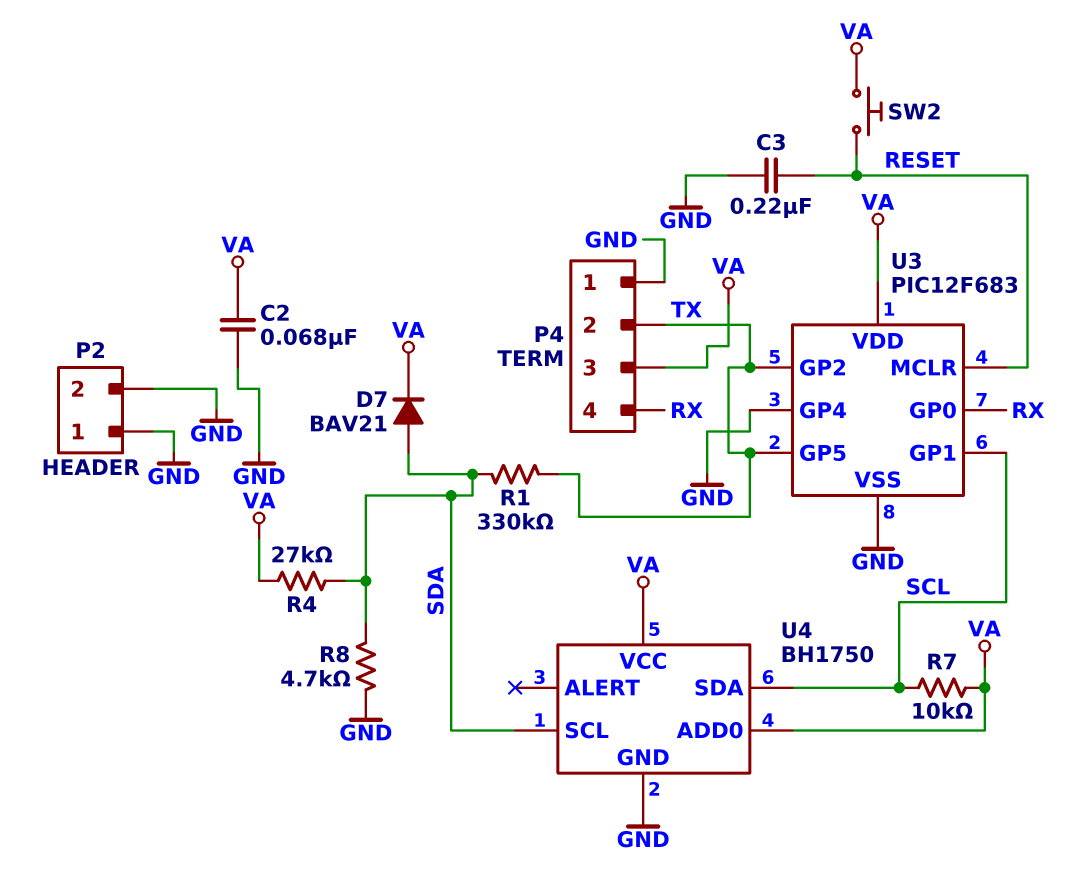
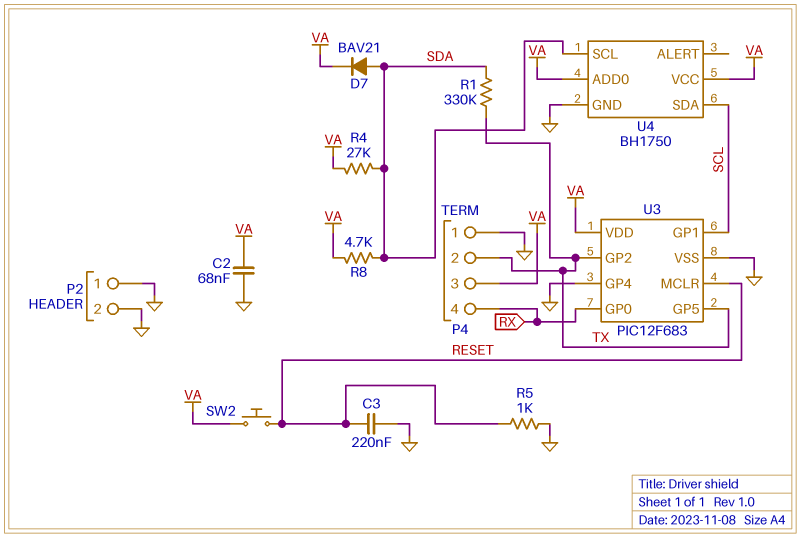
R5: none -> 1k (GND, RESET)
R7: 10k (SCL, VA) -> none
R8: 4.7k (GND, SDA) -> 4.7k (SDA, VA)

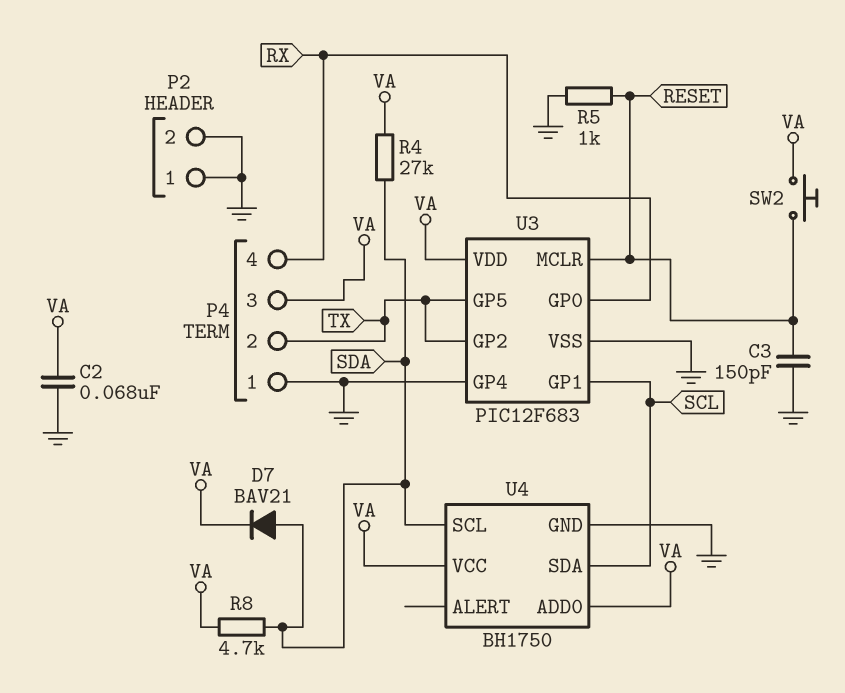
C3: 220nF (GND, RESET) -> 150pF (GND, RESET)
R1: 330k (SDA, TX) -> none

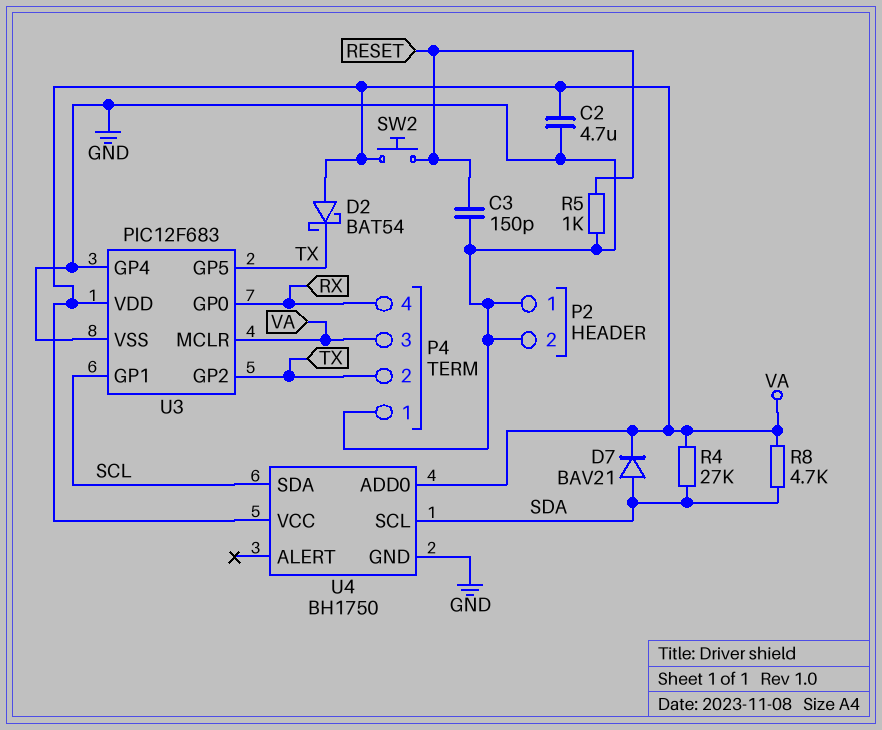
C2: 68nF (GND, VA) -> 4.7uF (GND, VA)
D2: none -> schottky BAT54 (A VA, K TX)
U3 pin MCLR: RESET -> VA

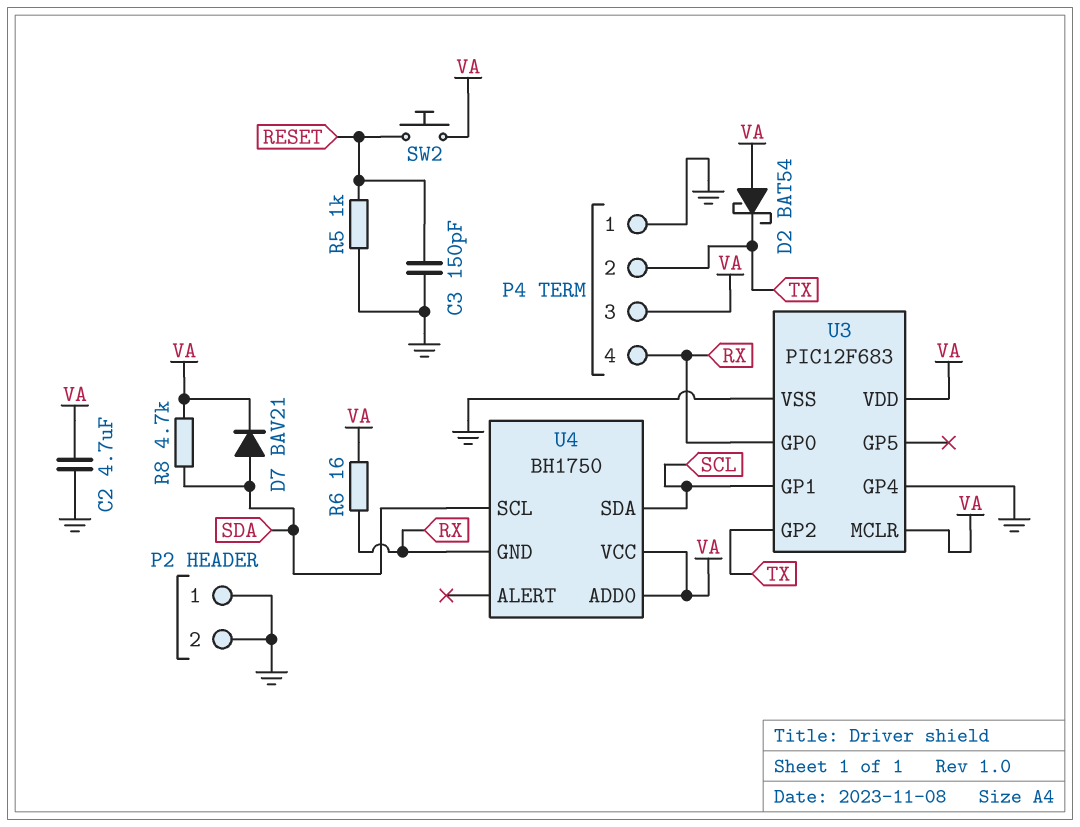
R4: 27k (SDA, VA) -> none
R6: none -> 16 (RX, VA)
U3 pin GP5: TX -> none
U4 pin GND: GND -> RX

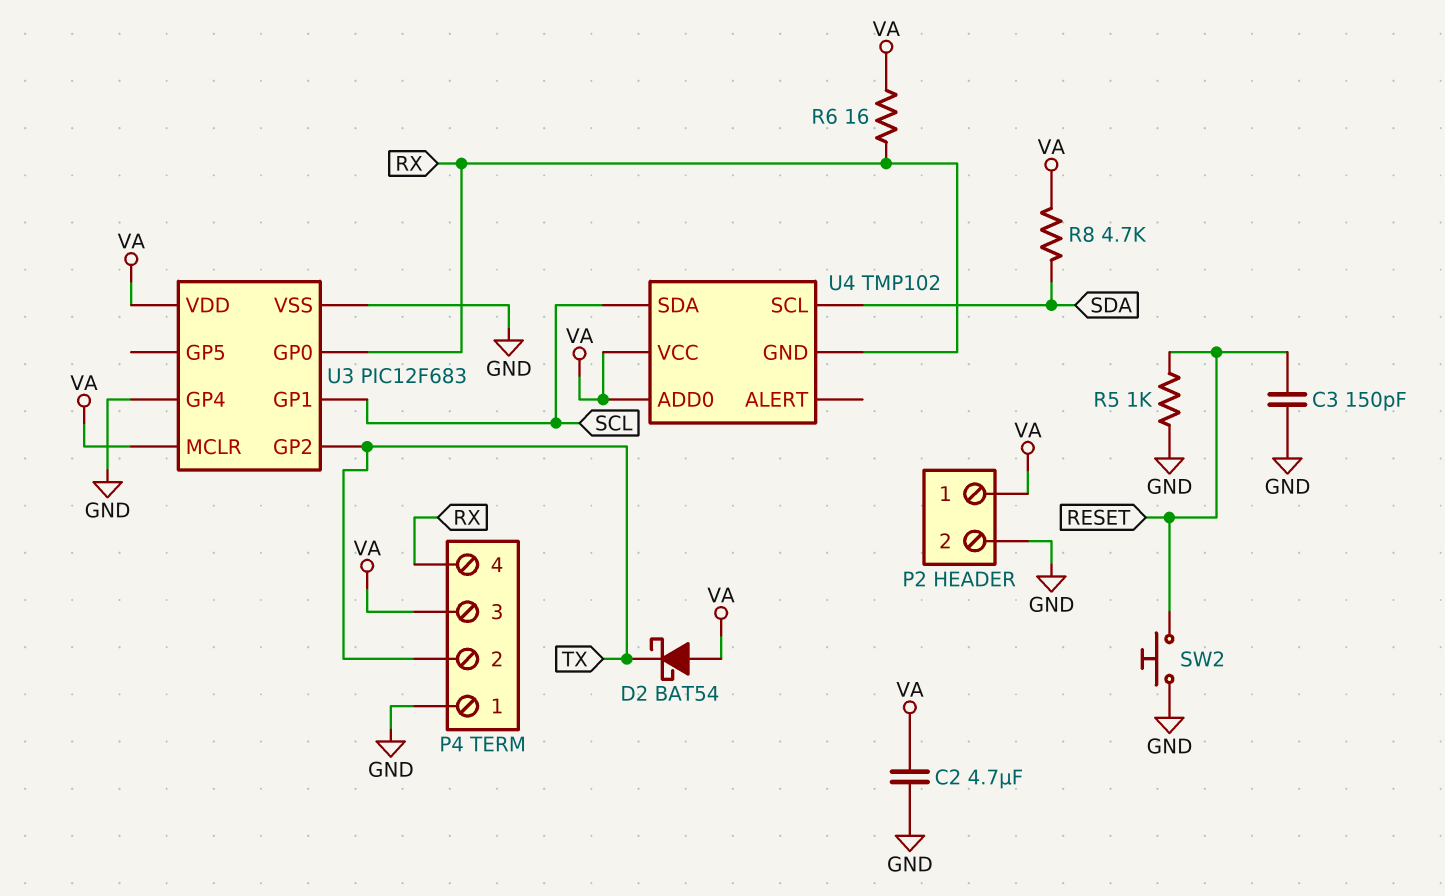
D7: diode BAV21 (A SDA, K VA) -> none
P2 pin 1: GND -> VA
SW2: button (RESET, VA) -> button (GND, RESET)
U4: BH1750 -> TMP102

